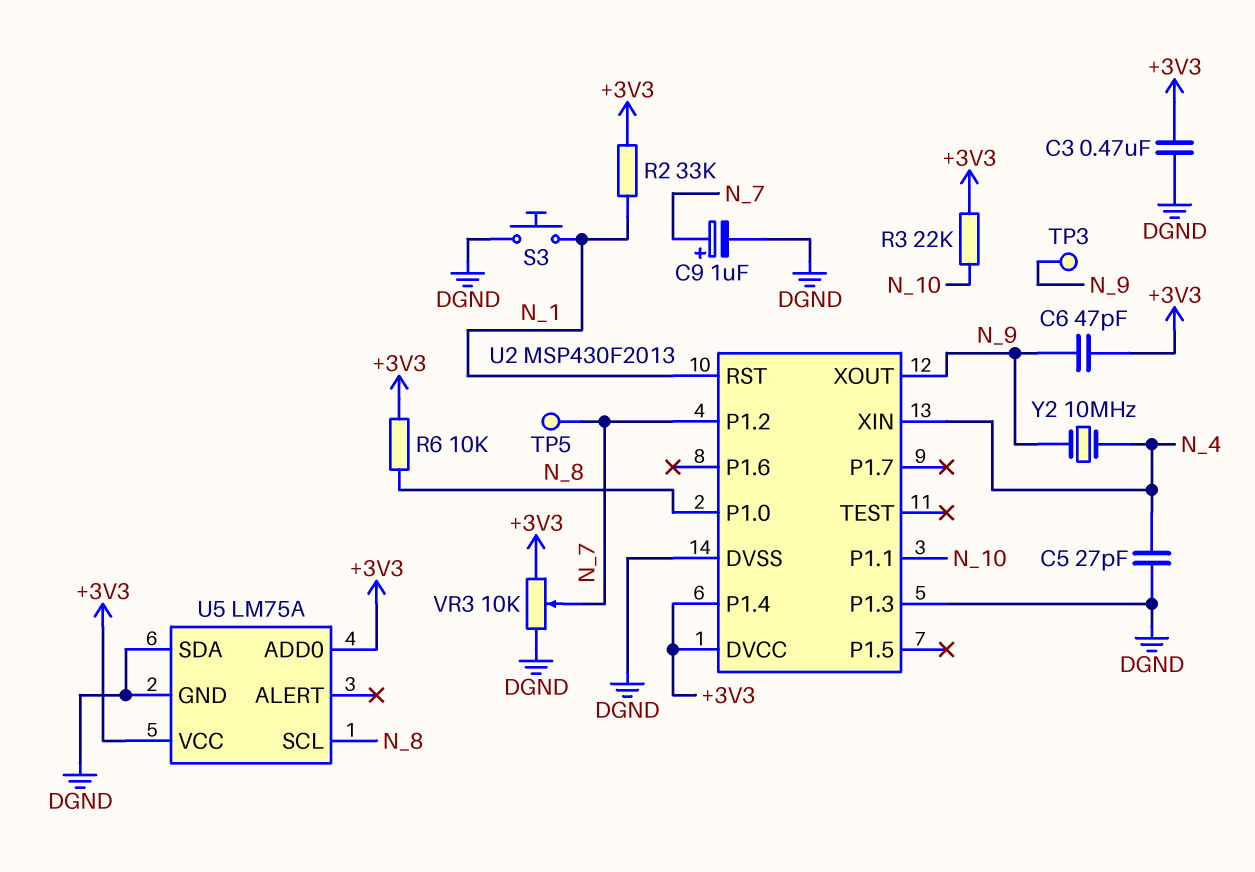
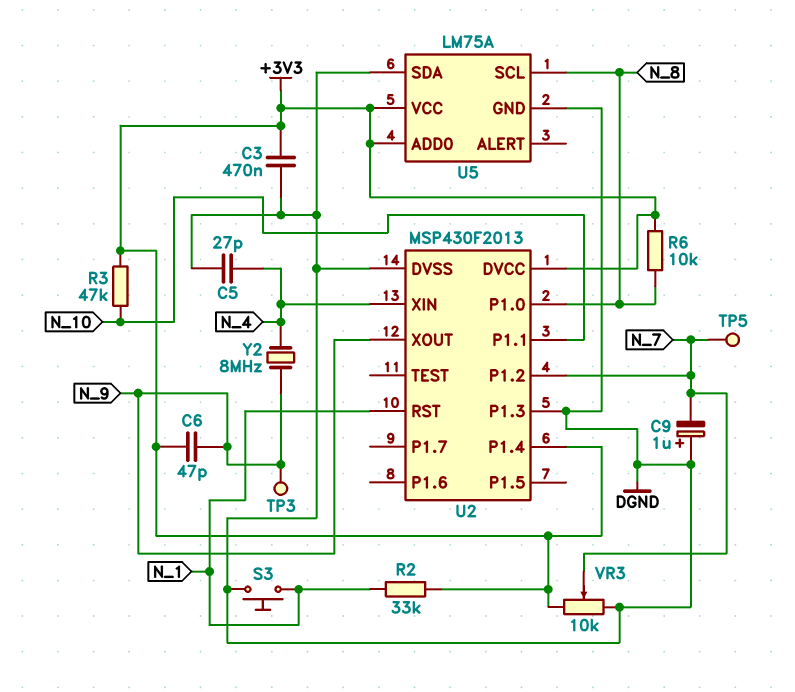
C9: 1uF (plus N_7, minus DGND) -> 1uF (plus DGND, minus N_7)
R3: 22k (+3V3, N_10) -> 47k (+3V3, N_10)
Y2: 10MHz (N_4, N_9) -> 8MHz (N_4, N_9)

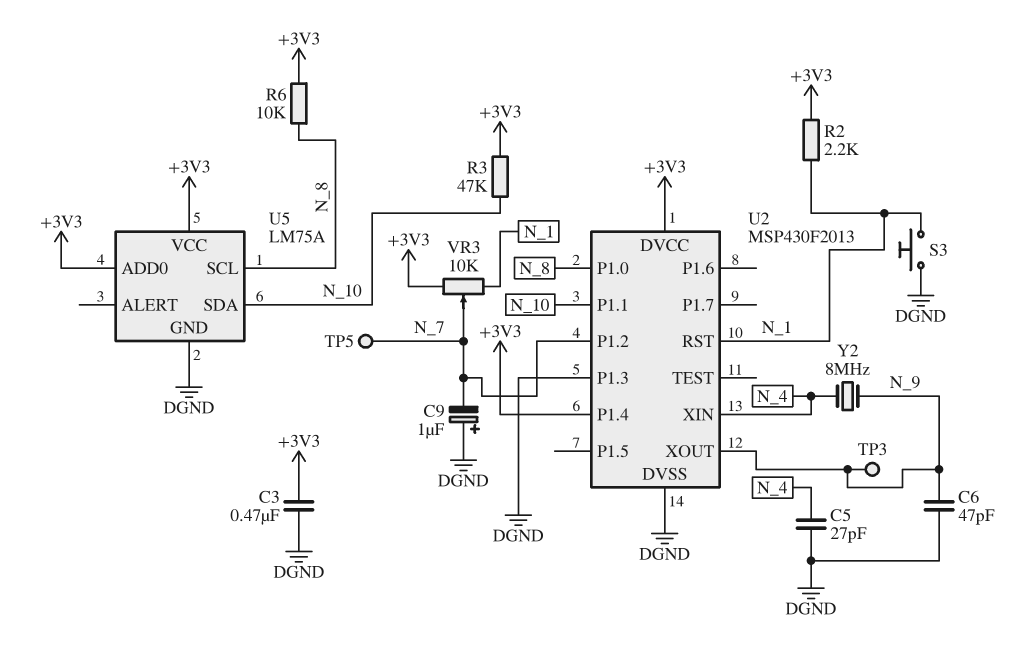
C6: 47pF (+3V3, N_9) -> 47pF (DGND, N_9)
R2: 33k (+3V3, N_1) -> 2.2k (+3V3, N_1)
U5 pin SDA: DGND -> N_10
VR3: 10k (+3V3, DGND, wiper N_7) -> 10k (+3V3, N_1, wiper N_7)

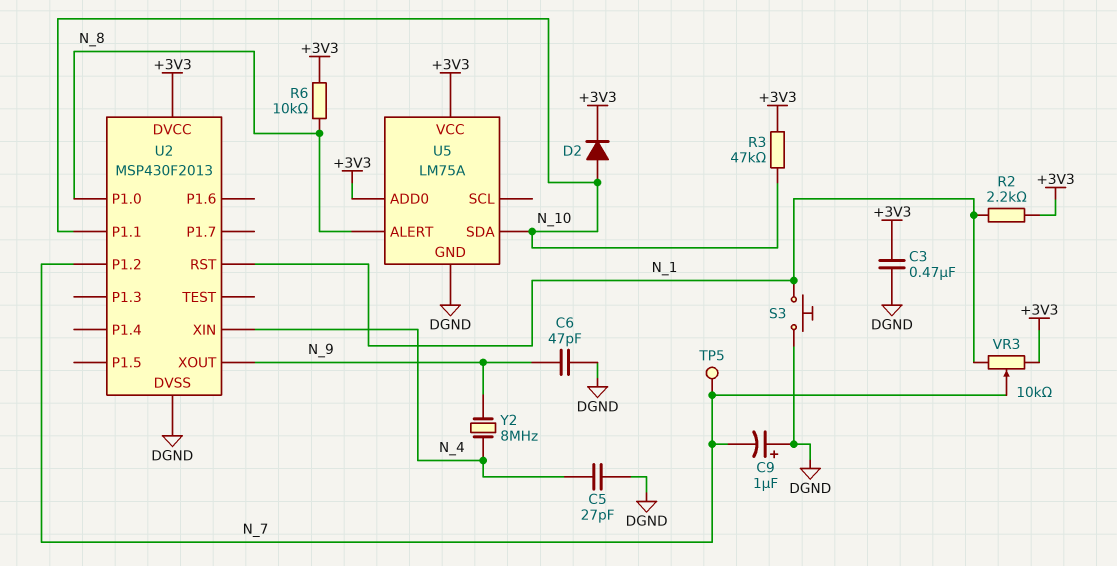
D2: none -> diode (A N_10, K +3V3)
TP3: test point (N_9) -> none
U2 pin P1.3: DGND -> none
U2 pin P1.4: +3V3 -> none
U5 pin ALERT: none -> N_8
U5 pin SCL: N_8 -> none

